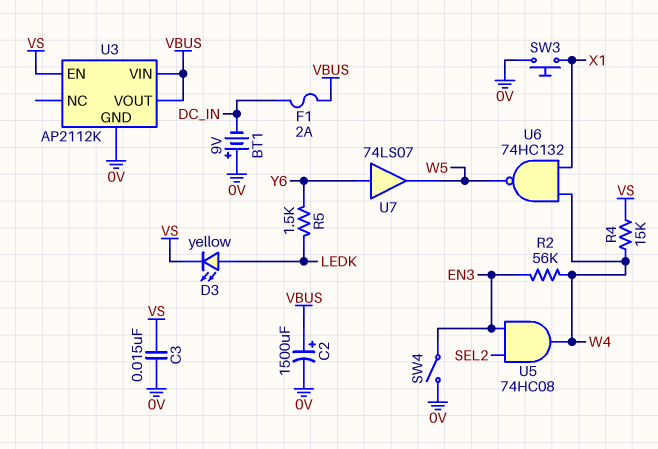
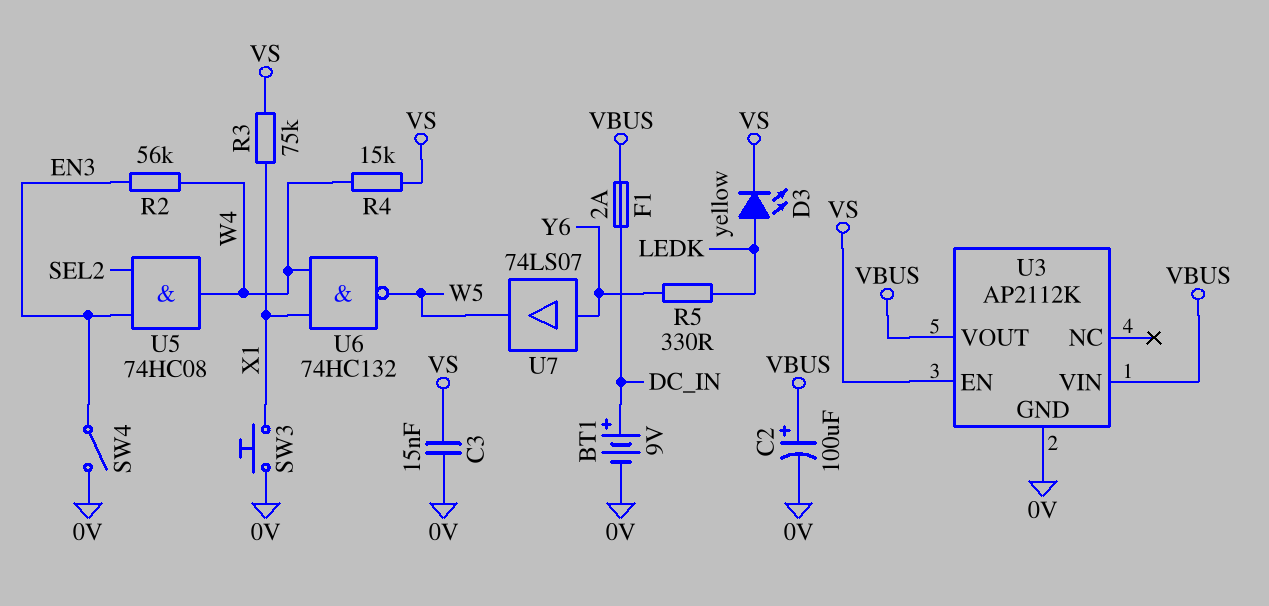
BT1: 9V (plus 0V, minus DC_IN) -> 9V (plus DC_IN, minus 0V)
C2: 1500uF (plus VBUS, minus 0V) -> 100uF (plus VBUS, minus 0V)
R3: none -> 75k (VS, X1)
R5: 1.5k (LEDK, Y6) -> 330 (LEDK, Y6)

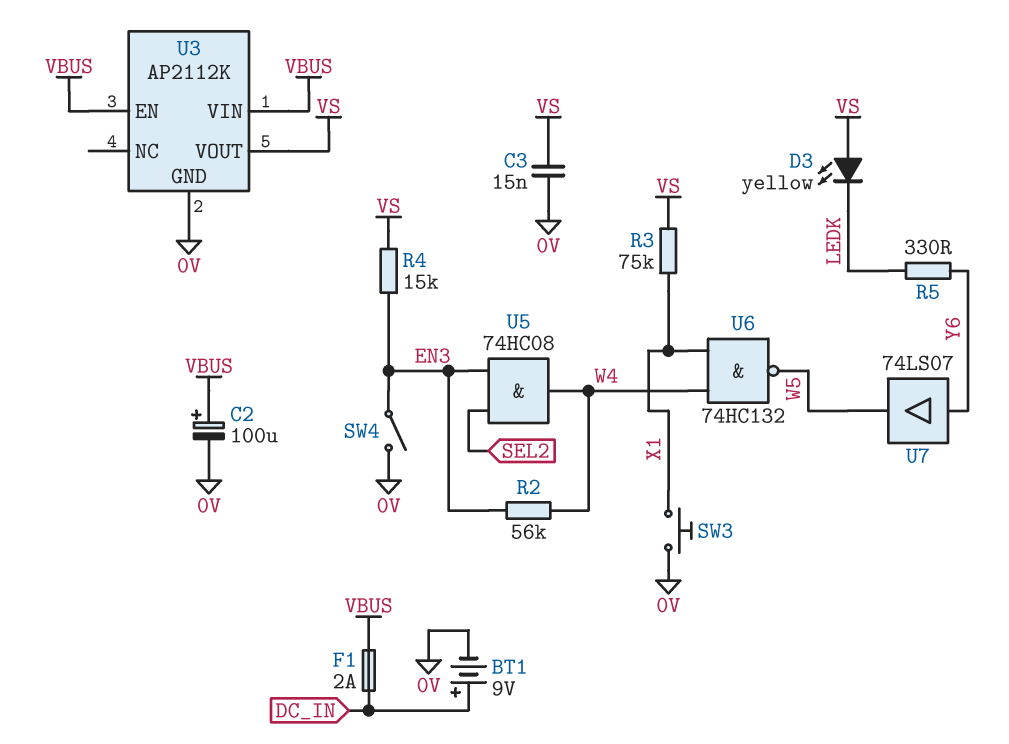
D3: LED yellow (A LEDK, K VS) -> LED yellow (A VS, K LEDK)
R4: 15k (VS, W4) -> 15k (EN3, VS)
U3 pin EN: VS -> VBUS
U3 pin VOUT: VBUS -> VS

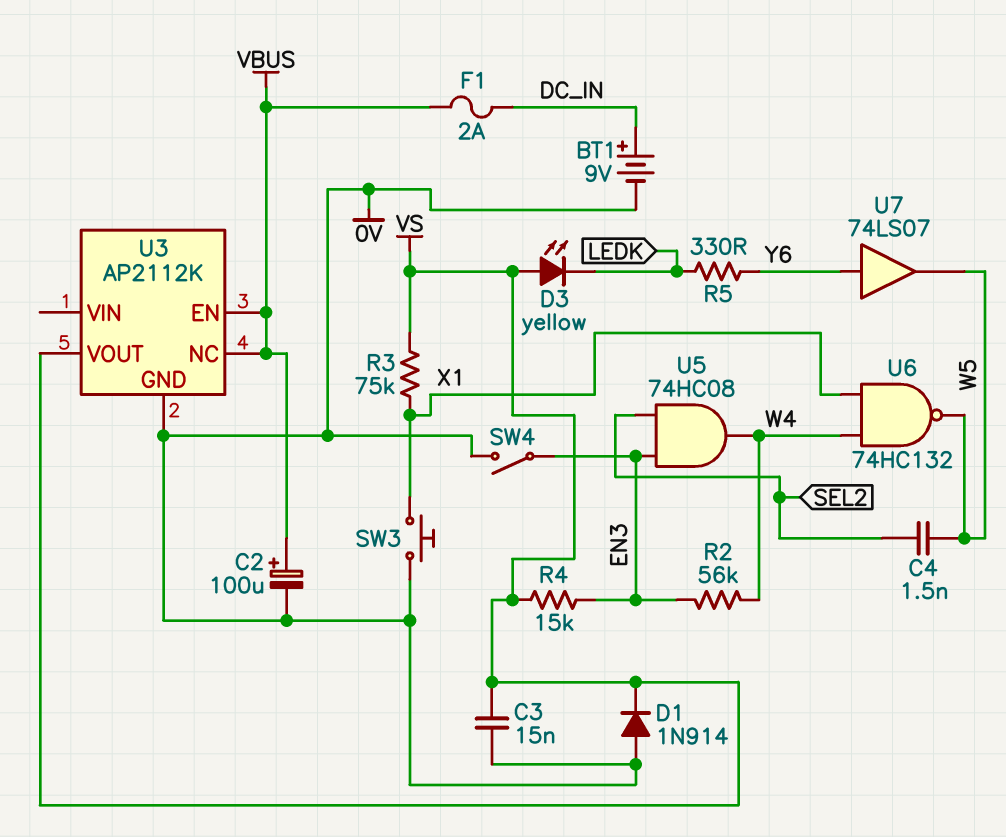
C4: none -> 1.5nF (SEL2, W5)
D1: none -> diode 1N914 (A 0V, K VS)
U3 pin NC: none -> VBUS
U3 pin VIN: VBUS -> none

